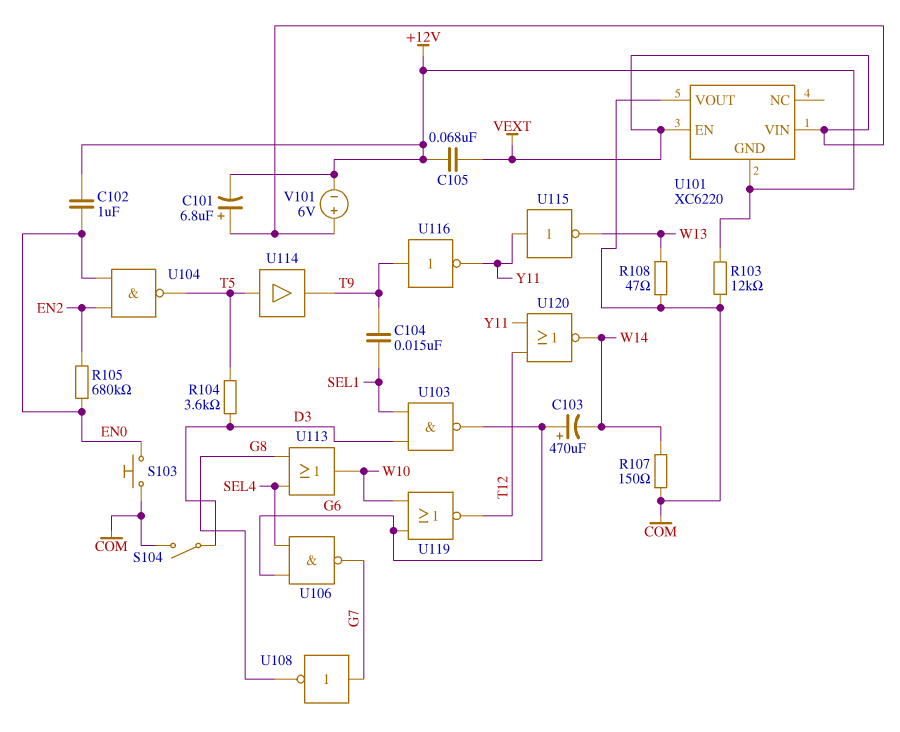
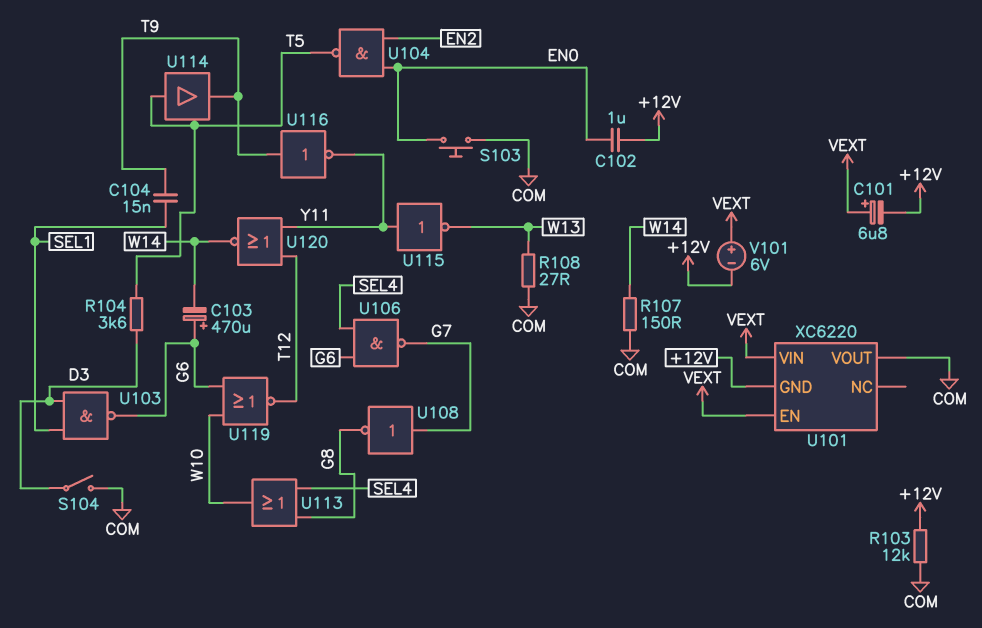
C105: 68nF (+12V, VEXT) -> none
R105: 680k (EN0, EN2) -> none
R108: 47 (COM, W13) -> 27 (COM, W13)

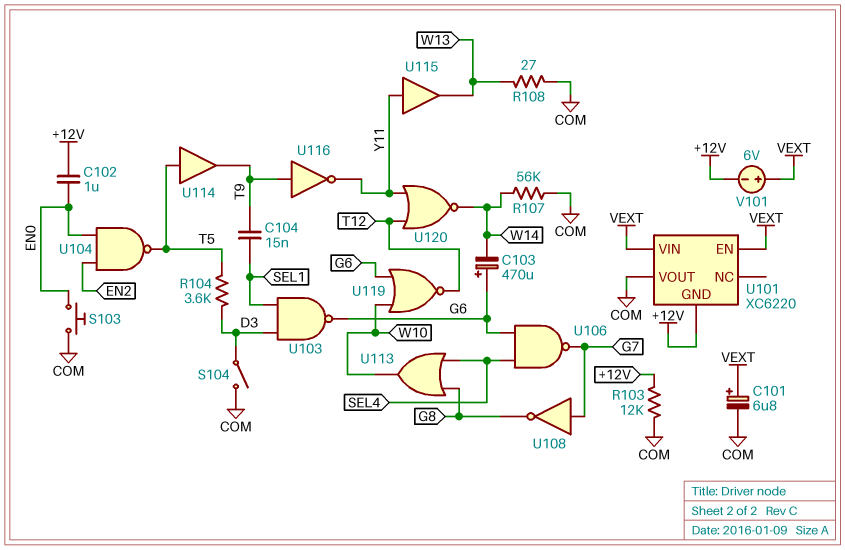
C101: 6.8uF (plus VEXT, minus +12V) -> 6.8uF (plus VEXT, minus COM)
R107: 150 (COM, W14) -> 56k (COM, W14)
U115: NOT (in Y11, out W13) -> buffer (in Y11, out W13)

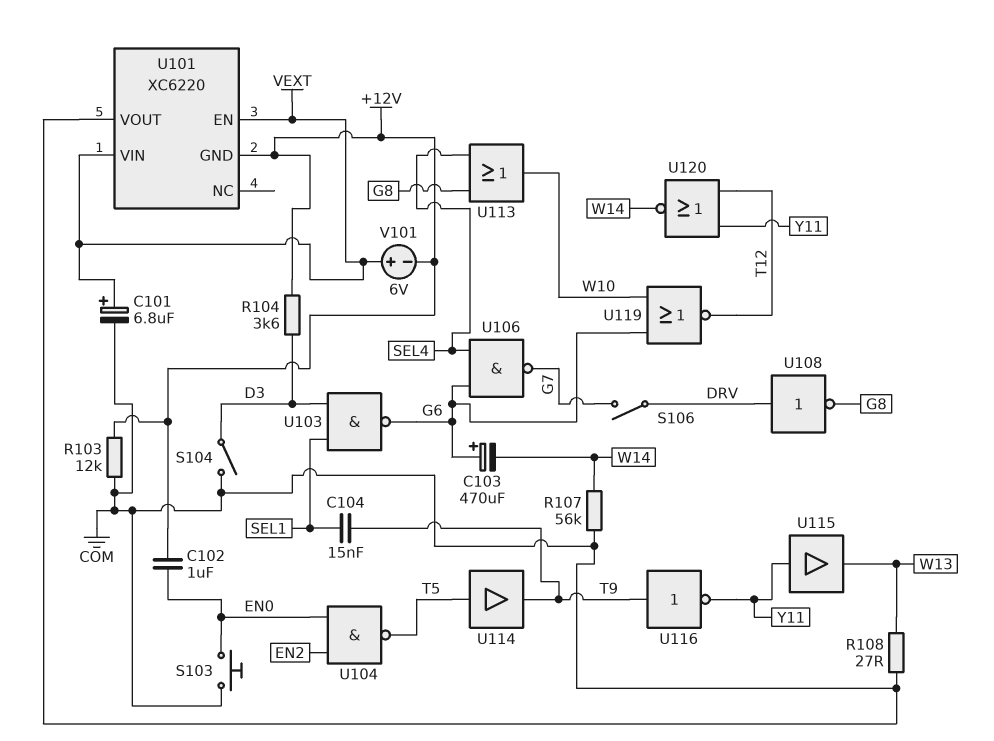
R104: 3.6k (D3, T5) -> 3.6k (+12V, D3)
S106: none -> switch (DRV, G7)
U108: NOT (in G7, out G8) -> NOT (in DRV, out G8)

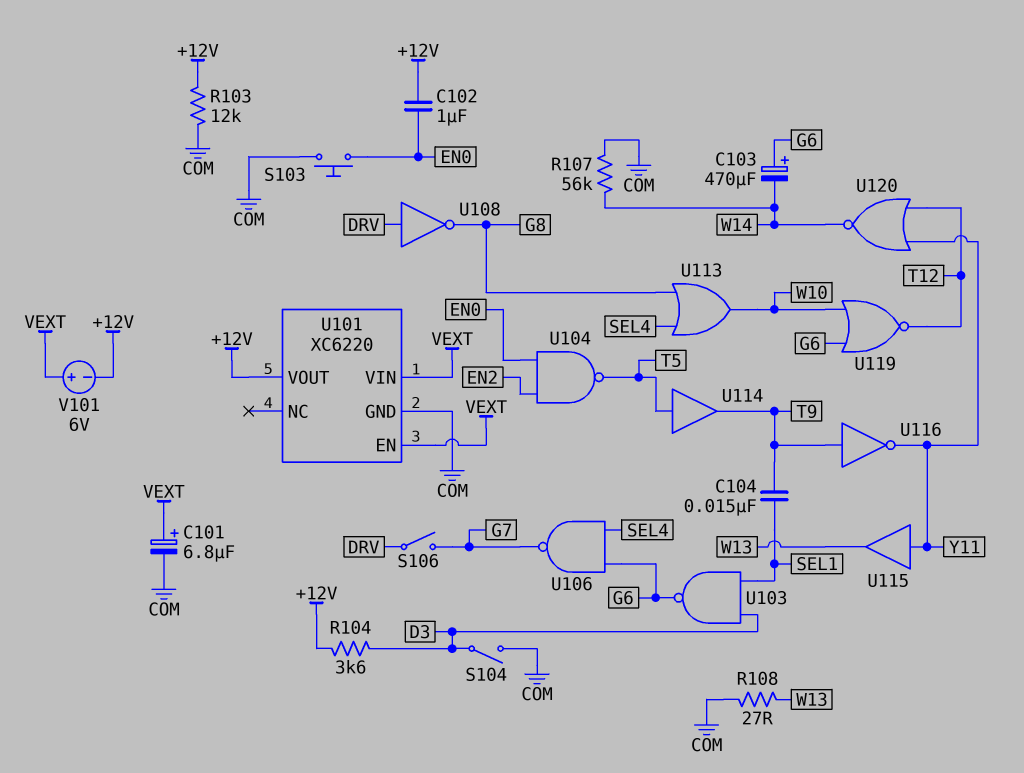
U101 pin GND: +12V -> COM
U101 pin VOUT: COM -> +12V

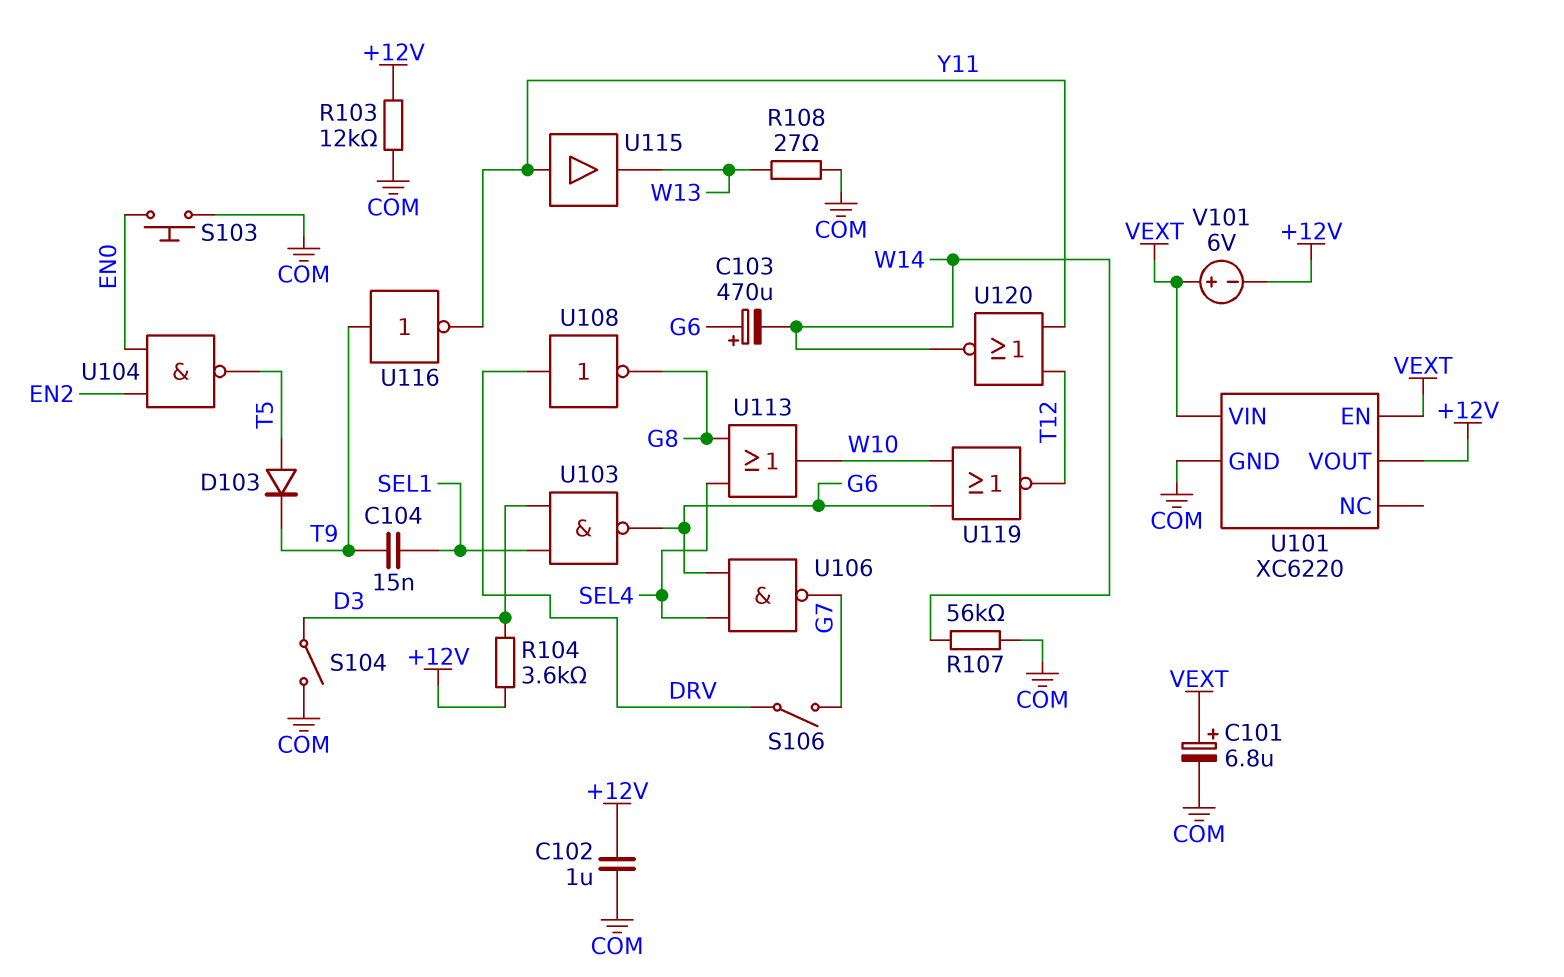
C102: 1uF (+12V, EN0) -> 1uF (+12V, COM)
D103: none -> diode (A T5, K T9)
U114: buffer (in T5, out T9) -> none

